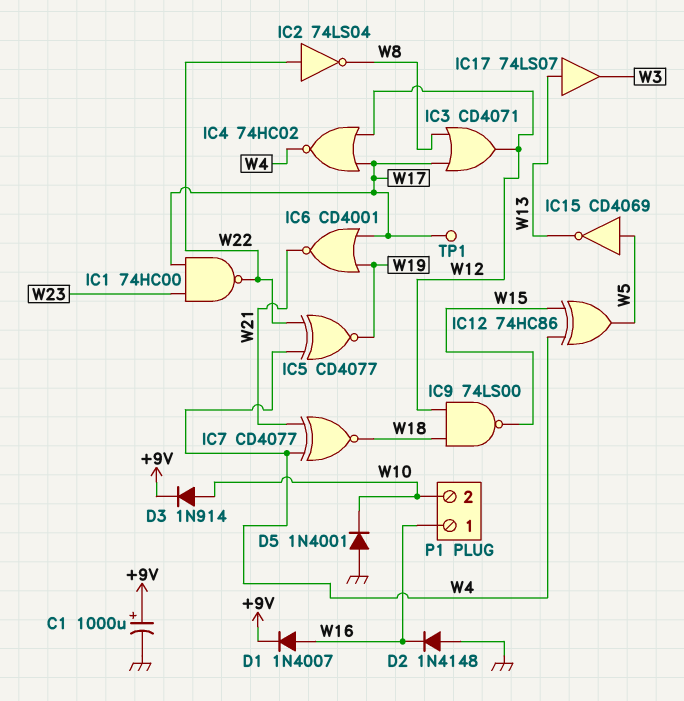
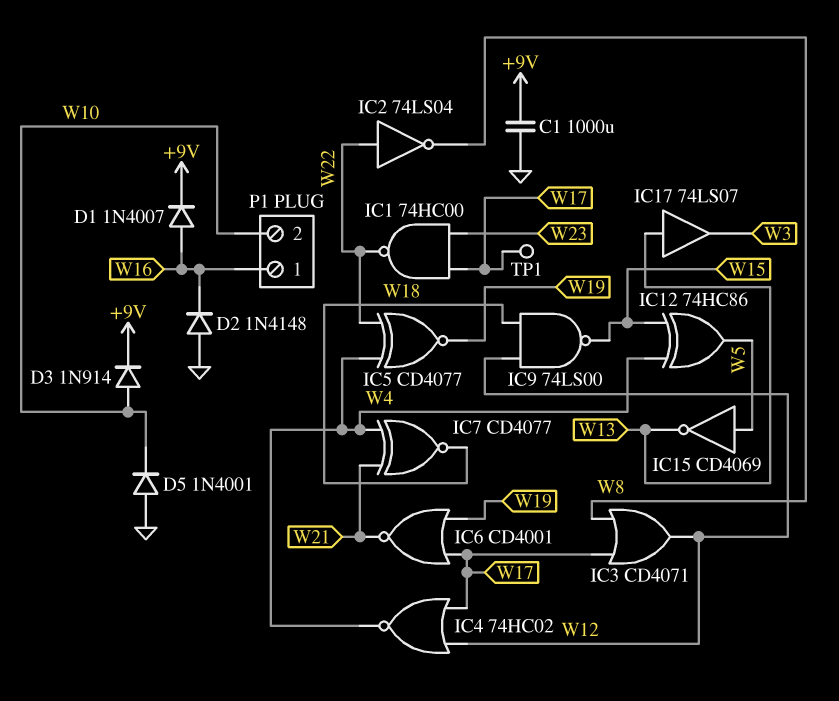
C1: 1000uF (plus +9V, minus GND) -> 1000uF (+9V, GND)

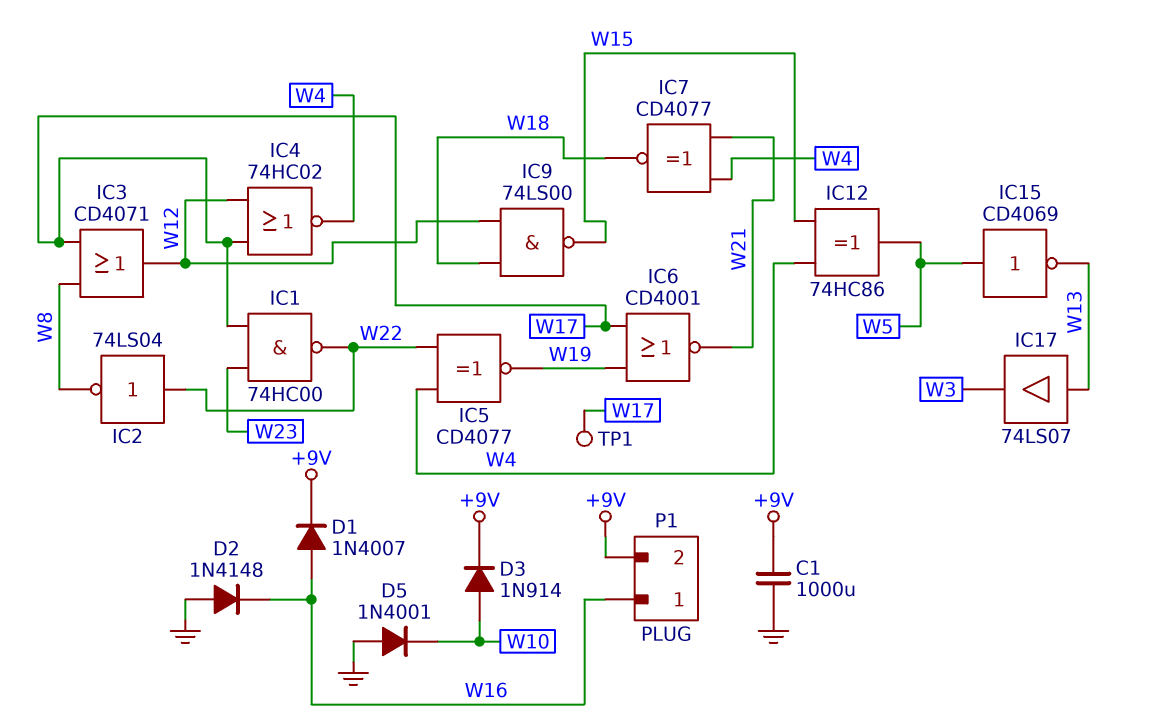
P1 pin 2: W10 -> +9V

